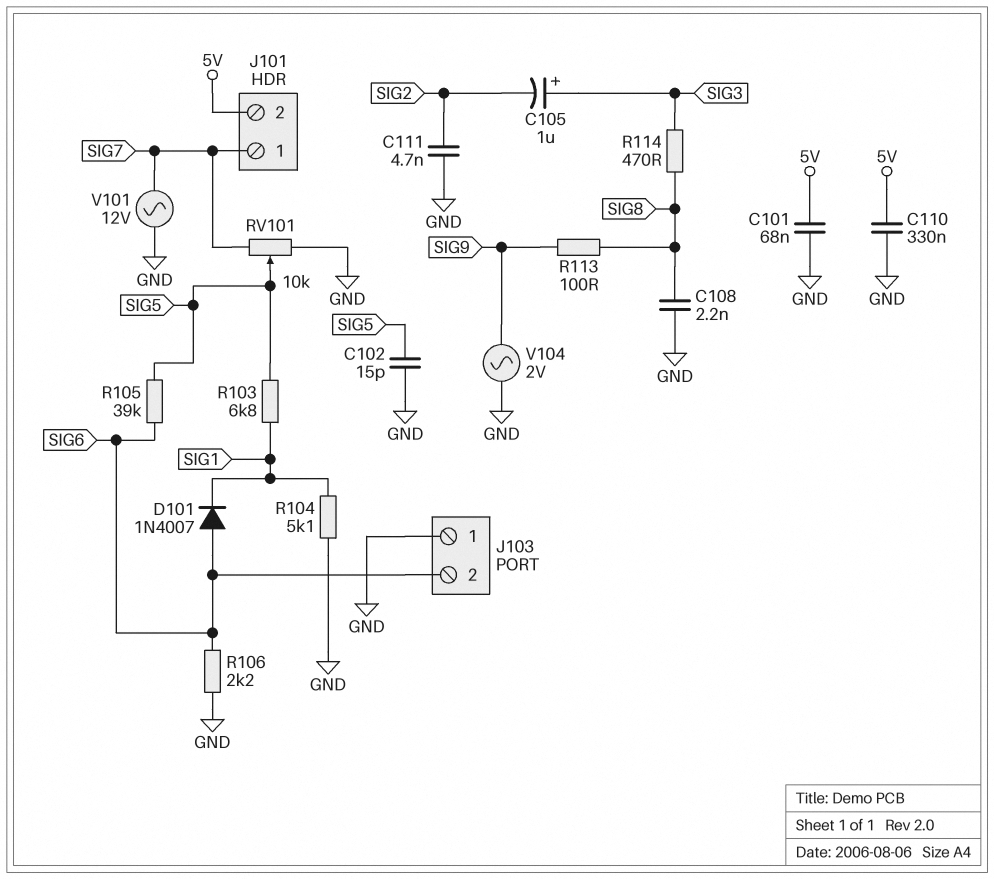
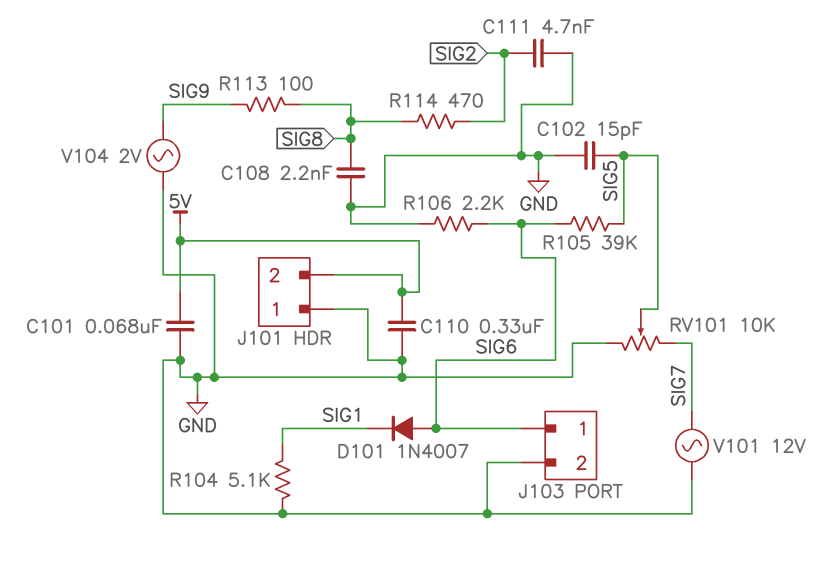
C105: 1uF (plus SIG3, minus SIG2) -> none
J101 pin 1: SIG7 -> GND
J103 pin 1: GND -> SIG6
J103 pin 2: SIG6 -> GND
R103: 6.8k (SIG1, SIG5) -> none
R114: 470 (SIG3, SIG8) -> 470 (SIG2, SIG8)

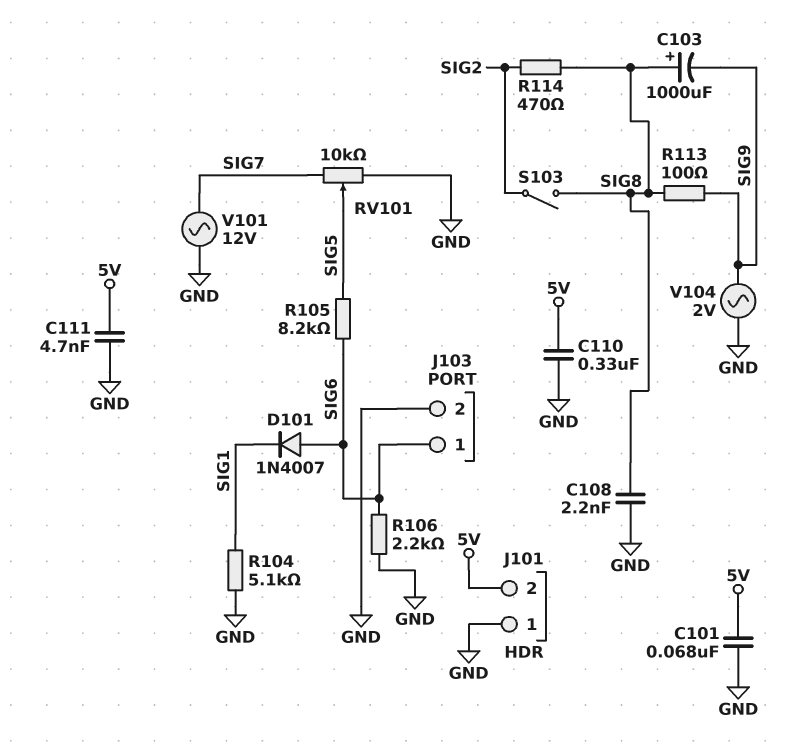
C102: 15pF (GND, SIG5) -> none
C103: none -> 1000uF (plus SIG8, minus SIG9)
C111: 4.7nF (GND, SIG2) -> 4.7nF (5V, GND)
R105: 39k (SIG5, SIG6) -> 8.2k (SIG5, SIG6)
S103: none -> switch (SIG2, SIG8)

